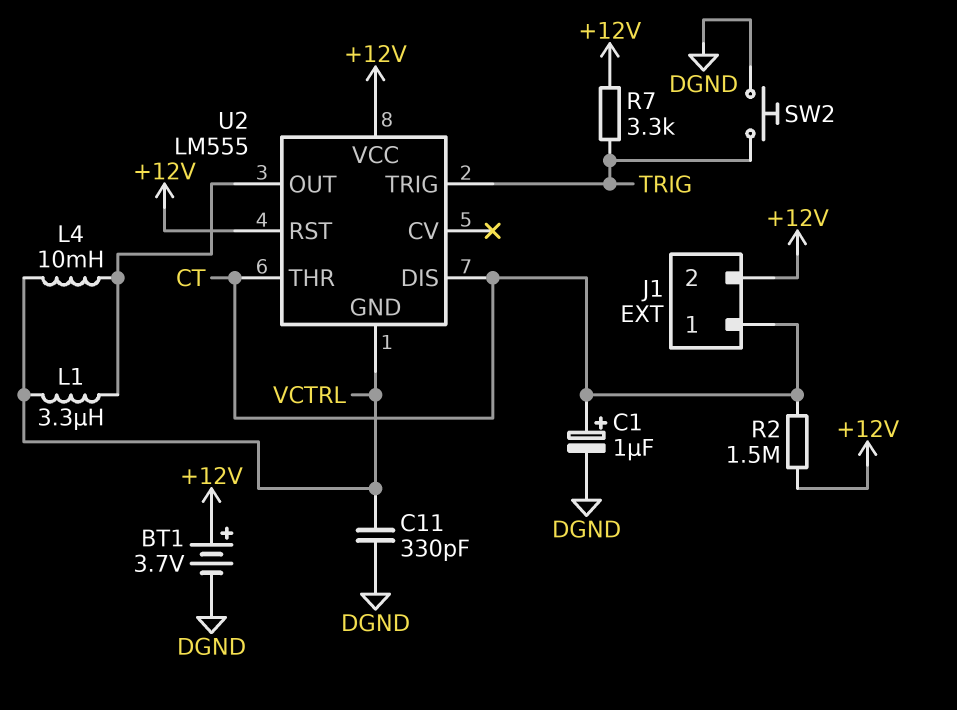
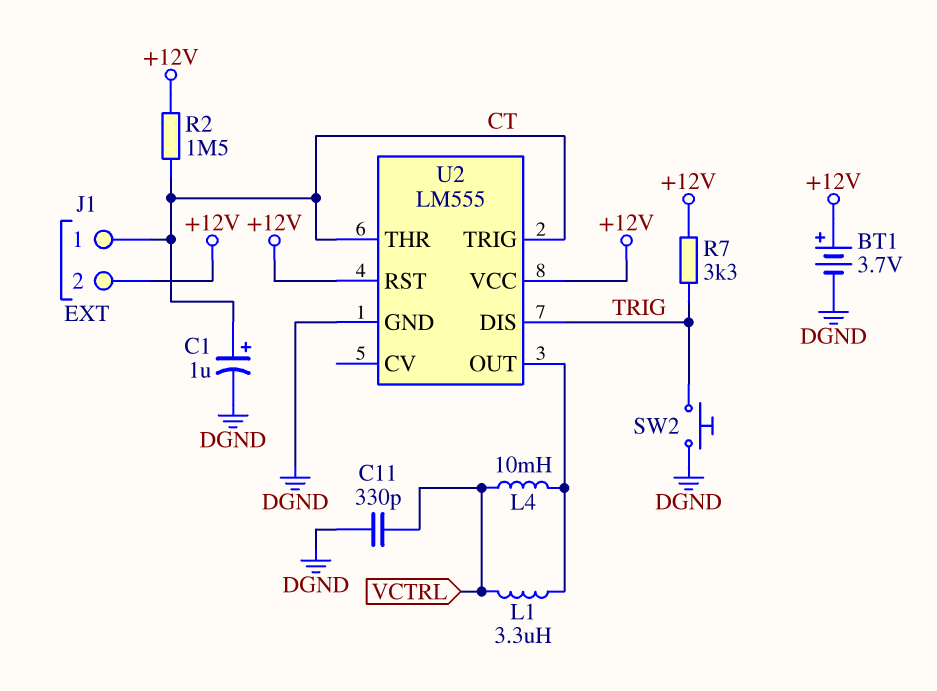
U2 pin DIS: CT -> TRIG
U2 pin GND: VCTRL -> DGND
U2 pin TRIG: TRIG -> CT

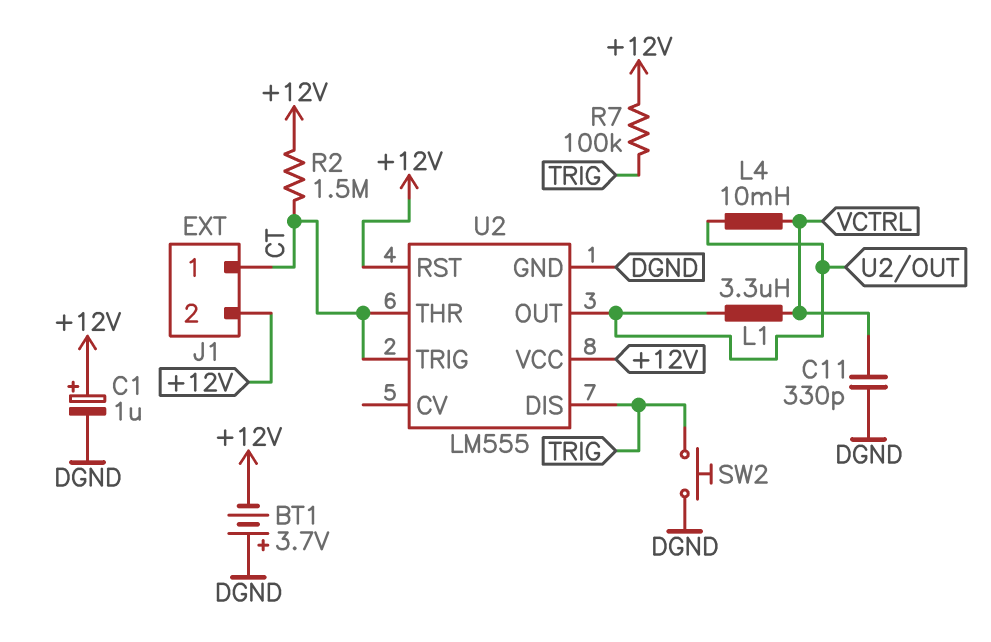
BT1: 3.7V (plus +12V, minus DGND) -> 3.7V (plus DGND, minus +12V)
C1: 1uF (plus CT, minus DGND) -> 1uF (plus +12V, minus DGND)
R7: 3.3k (+12V, TRIG) -> 100k (+12V, TRIG)

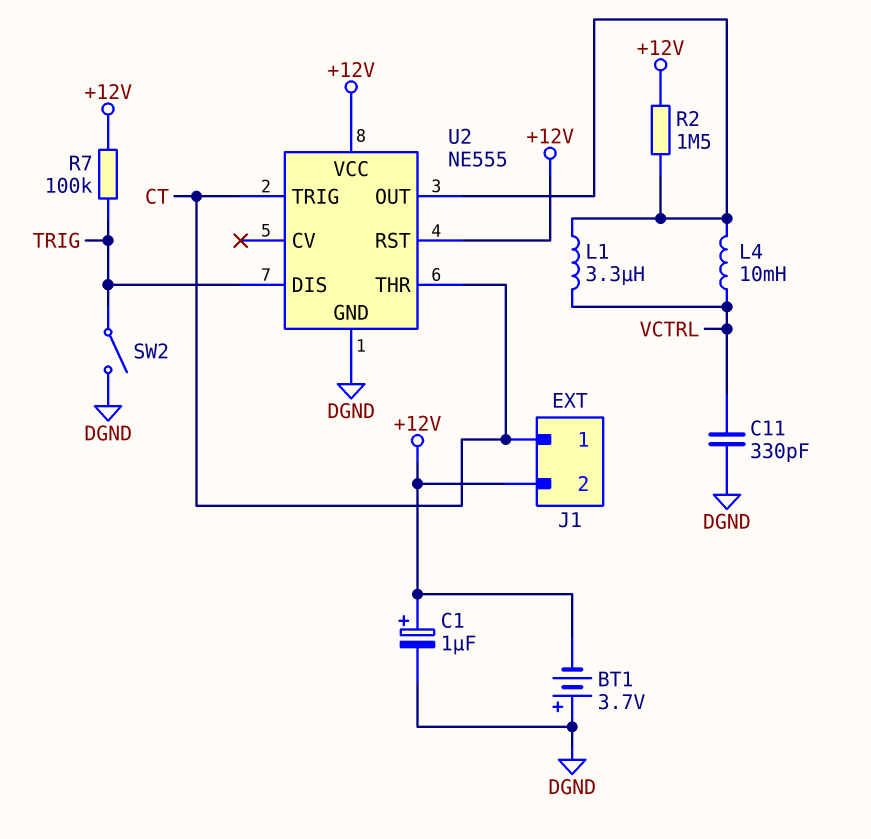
R2: 1.5M (+12V, CT) -> 1.5M (+12V, U2/OUT)
SW2: button (DGND, TRIG) -> switch (DGND, TRIG)
U2: LM555 -> NE555

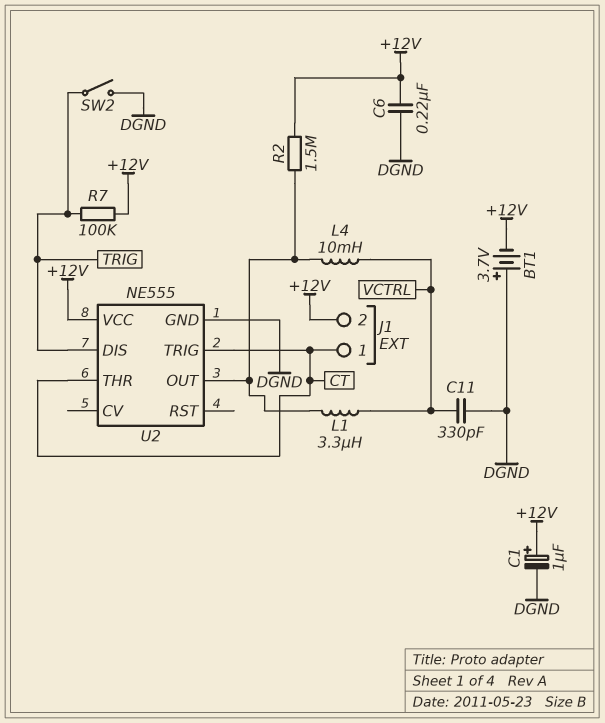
C6: none -> 220nF (+12V, DGND)
U2 pin RST: +12V -> none

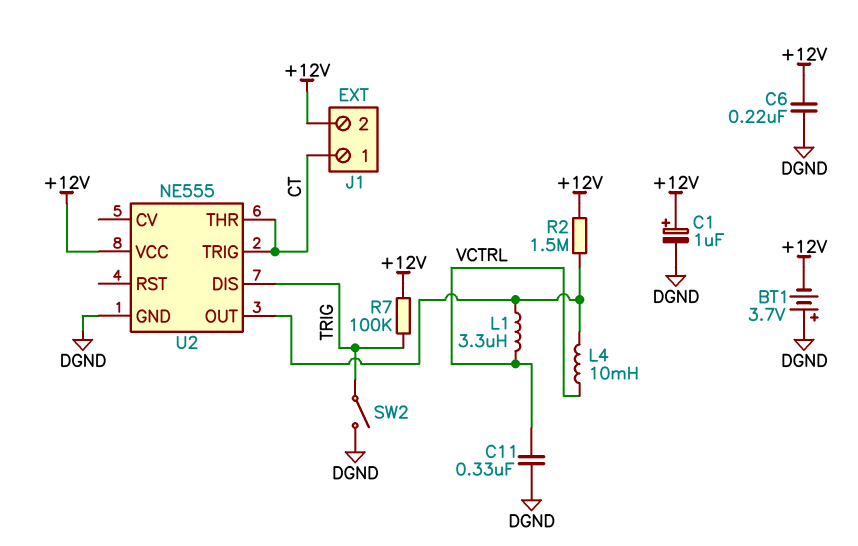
C11: 330pF (DGND, VCTRL) -> 330nF (DGND, VCTRL)

